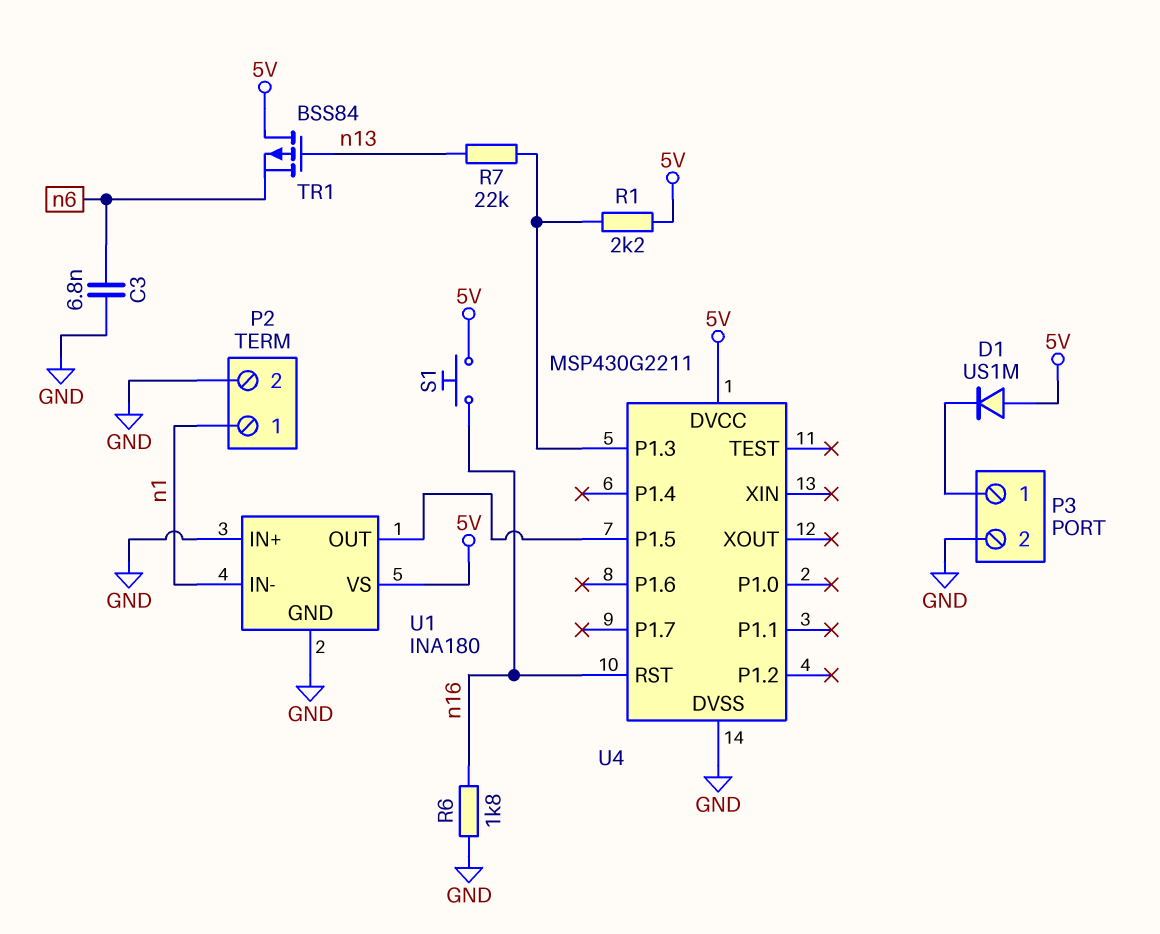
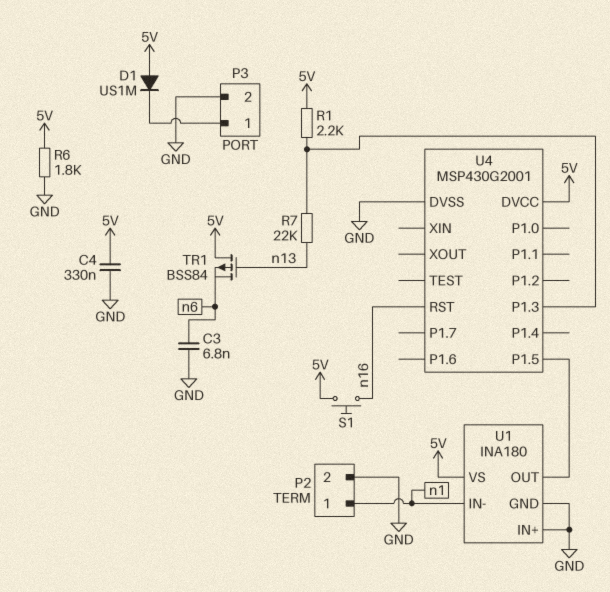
C4: none -> 330nF (5V, GND)
R6: 1.8k (GND, n16) -> 1.8k (5V, GND)
U4: MSP430G2211 -> MSP430G2001

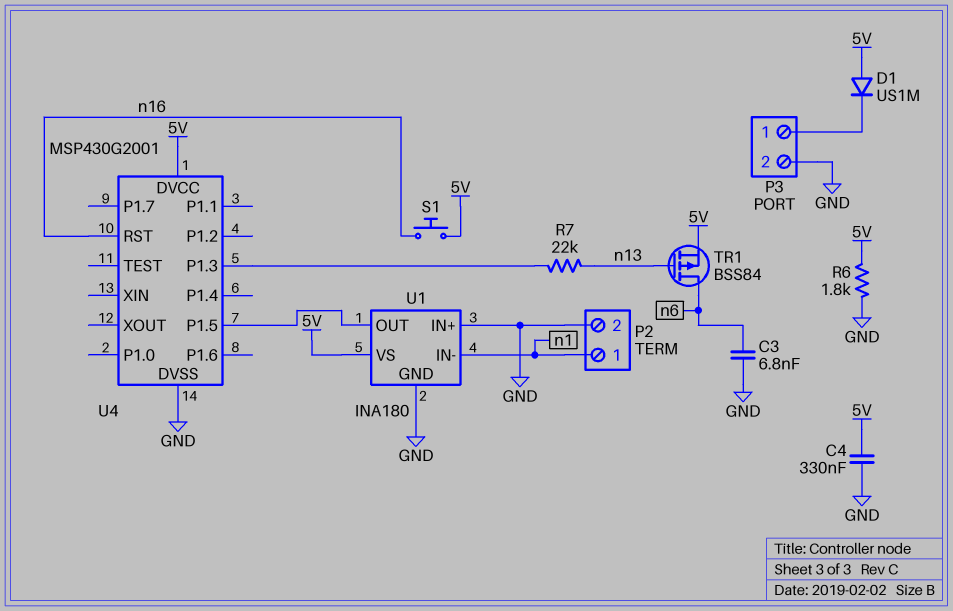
R1: 2.2k (5V, U4/P1.3) -> none
TR1: PMOS BSS84 (G n13, D 5V, S n6) -> PMOS BSS84 (G n13, D n6, S 5V)

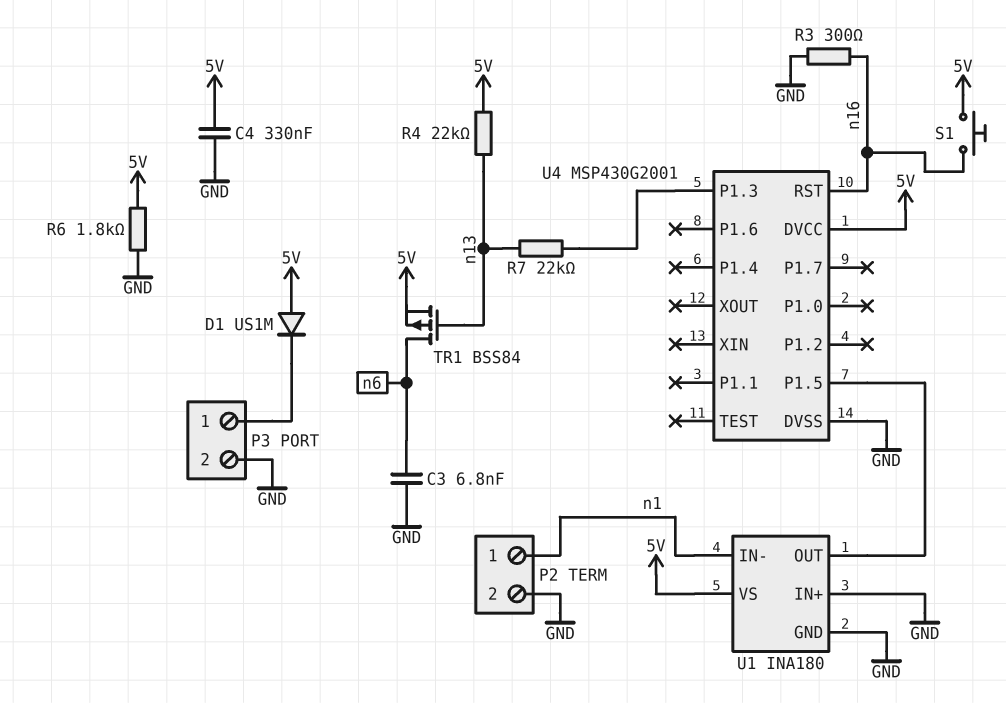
R3: none -> 300 (GND, n16)
R4: none -> 22k (5V, n13)

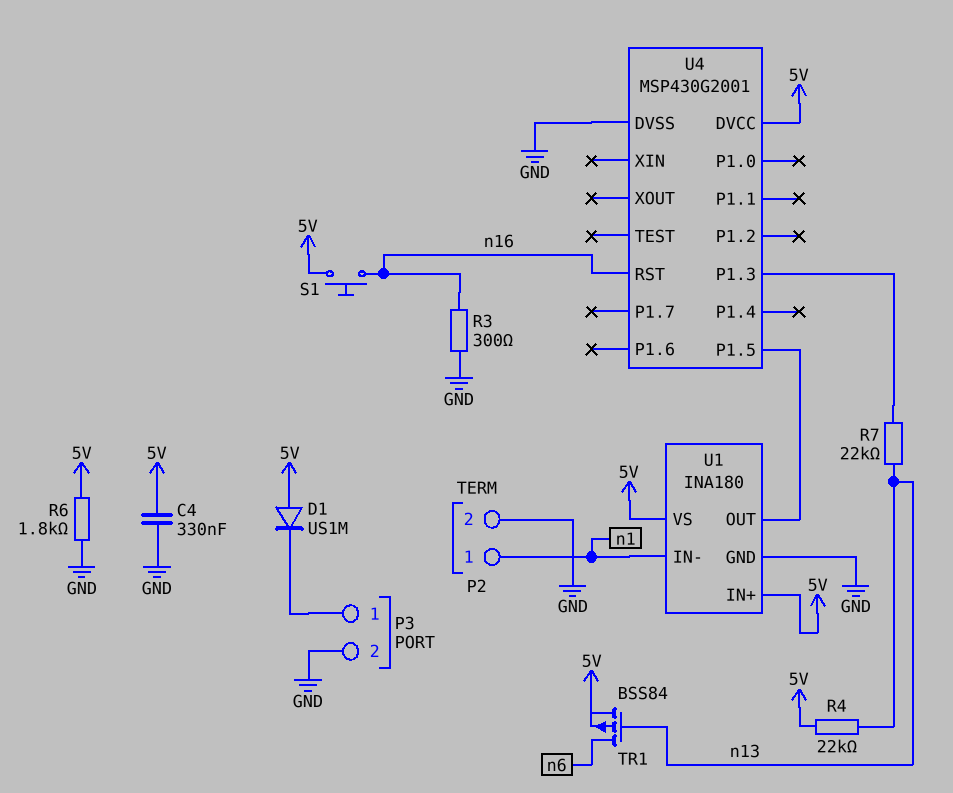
C3: 6.8nF (GND, n6) -> none
U1 pin IN+: GND -> 5V

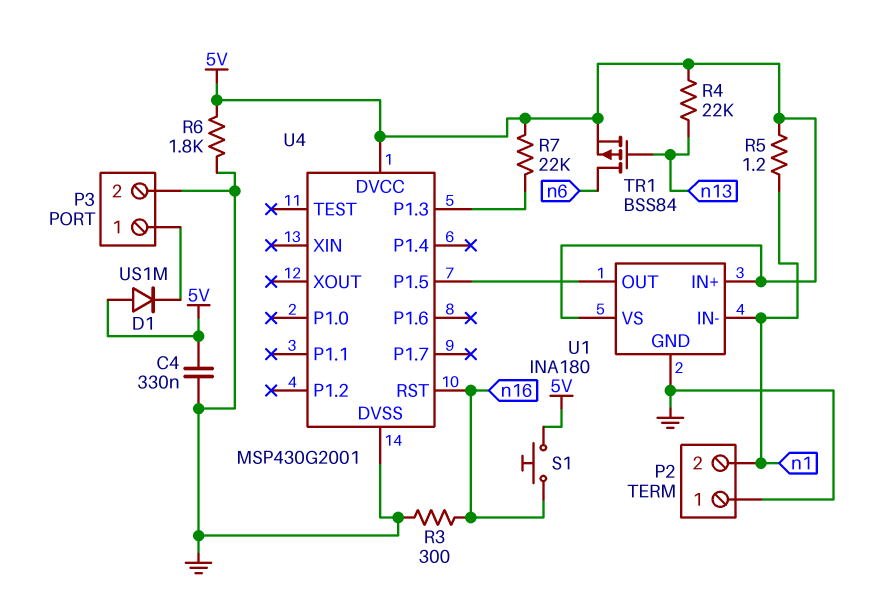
P2 pin 1: n1 -> GND
P2 pin 2: GND -> n1
R5: none -> 1.2 (5V, n1)
R7: 22k (U4/P1.3, n13) -> 22k (5V, U4/P1.3)

